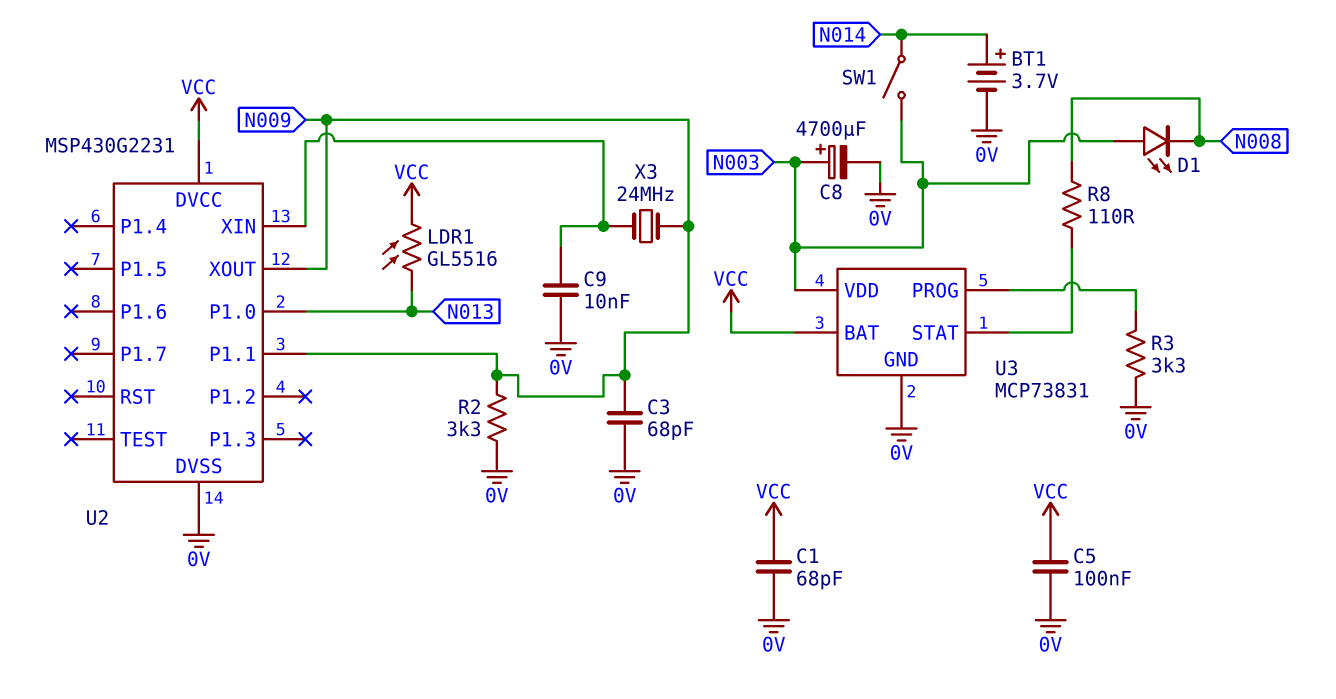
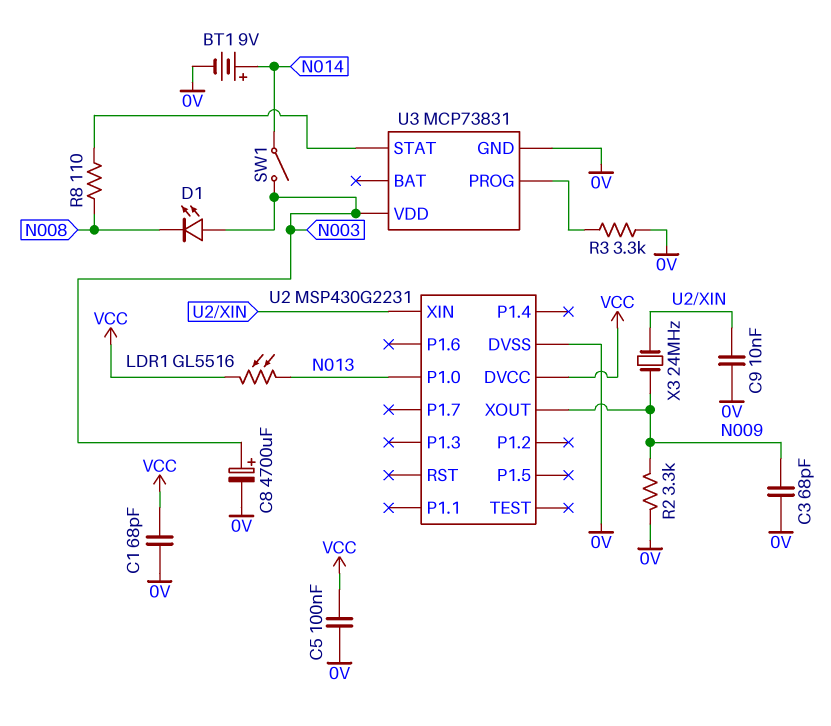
BT1: 3.7V (plus N014, minus 0V) -> 9V (plus N014, minus 0V)
U2 pin P1.1: N009 -> none
U3 pin BAT: VCC -> none

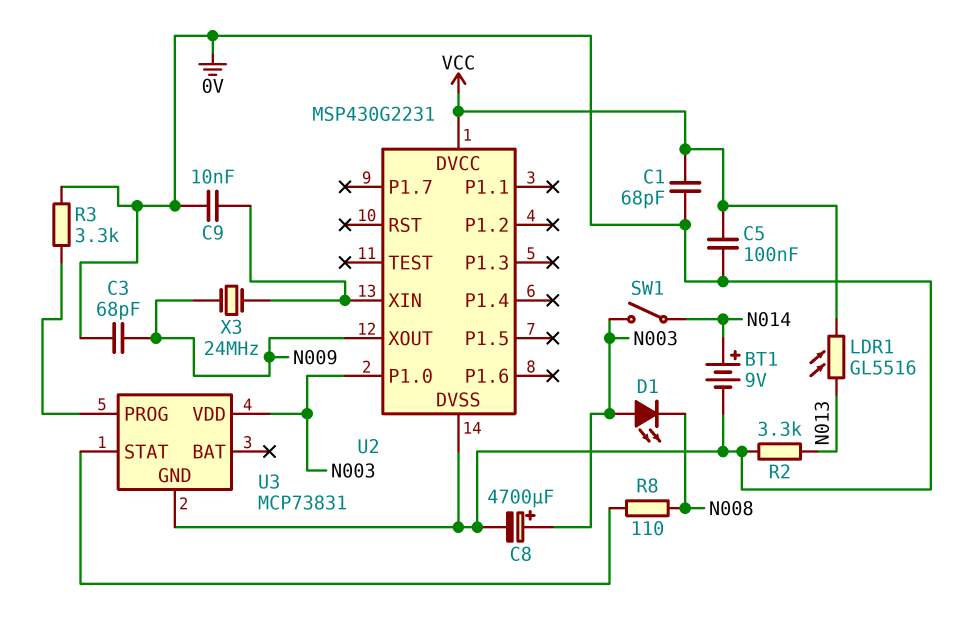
R2: 3.3k (0V, N009) -> 3.3k (0V, N013)
U2 pin P1.0: N013 -> N003

